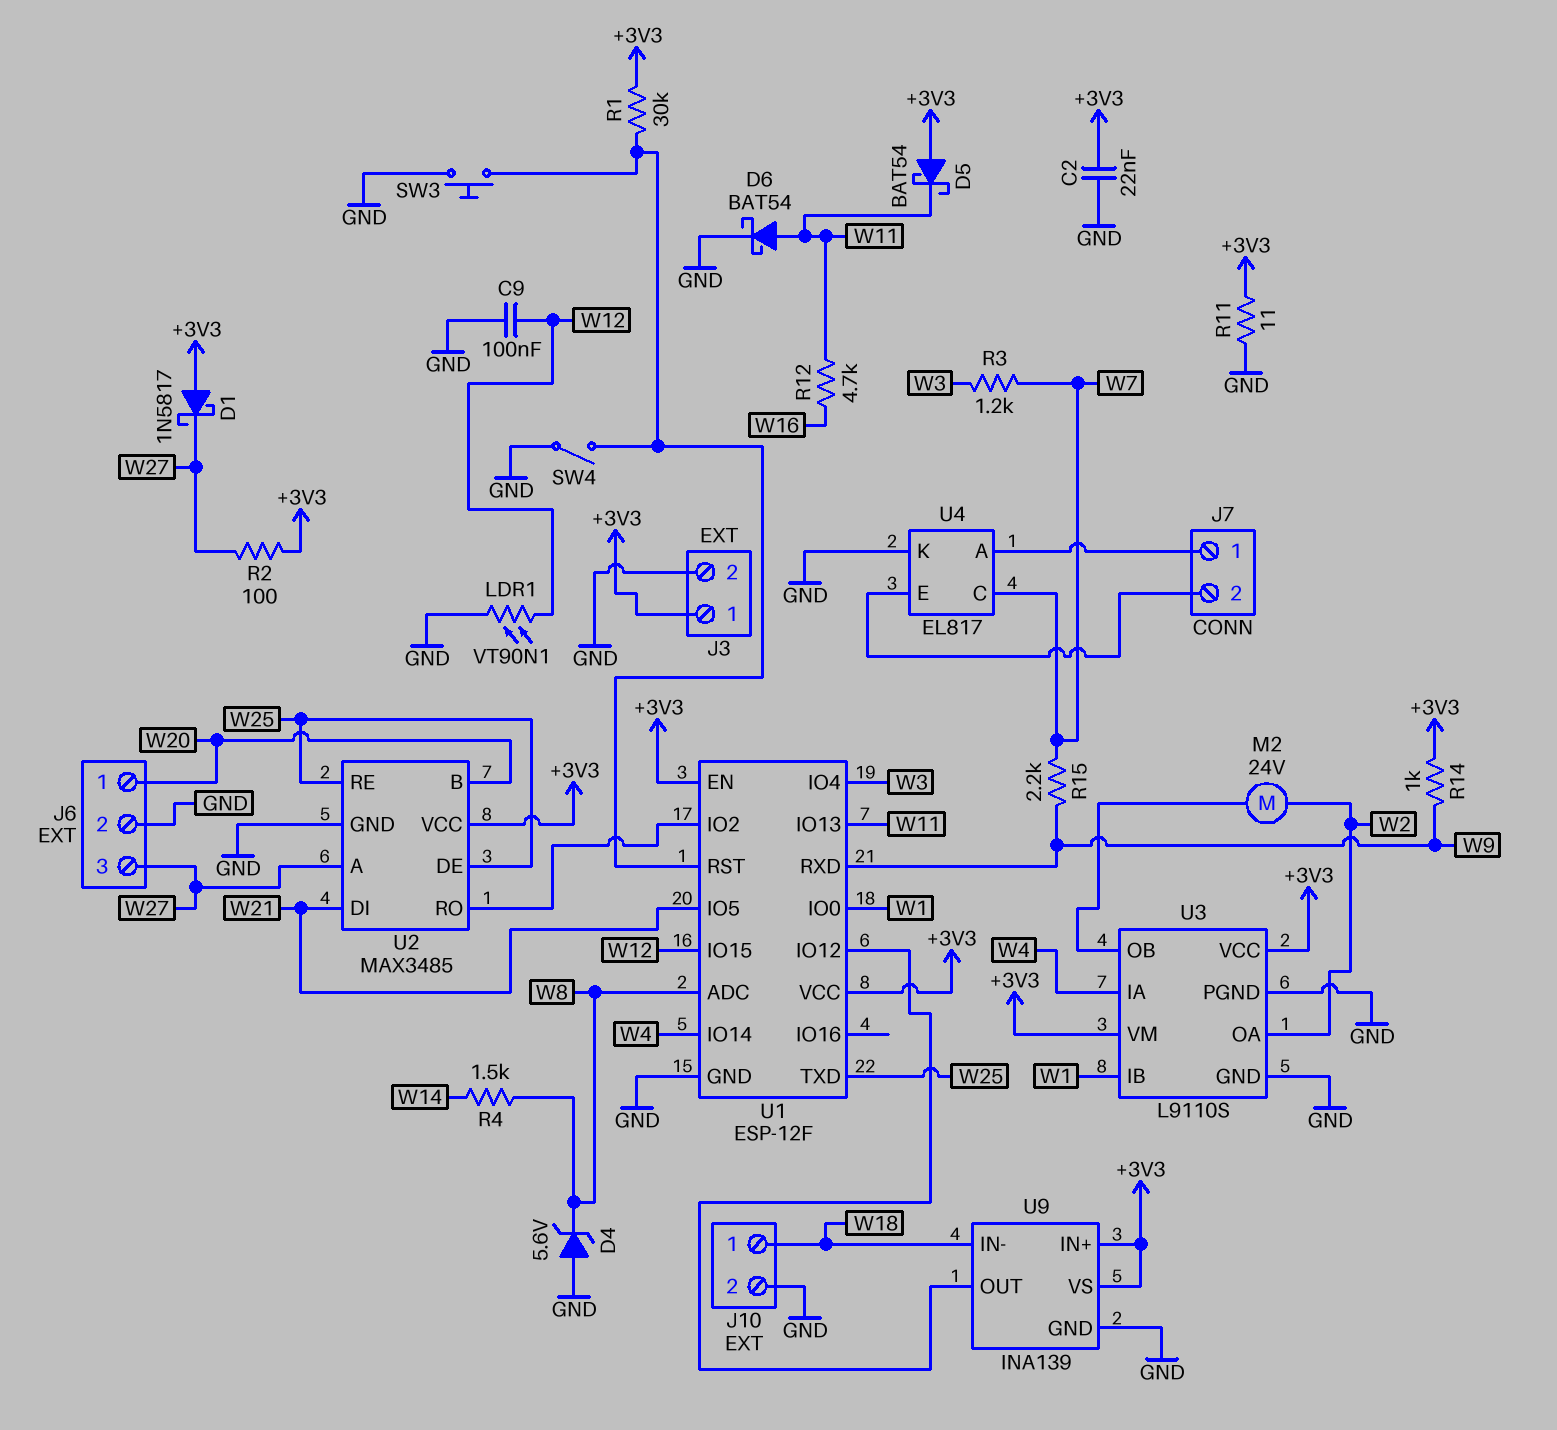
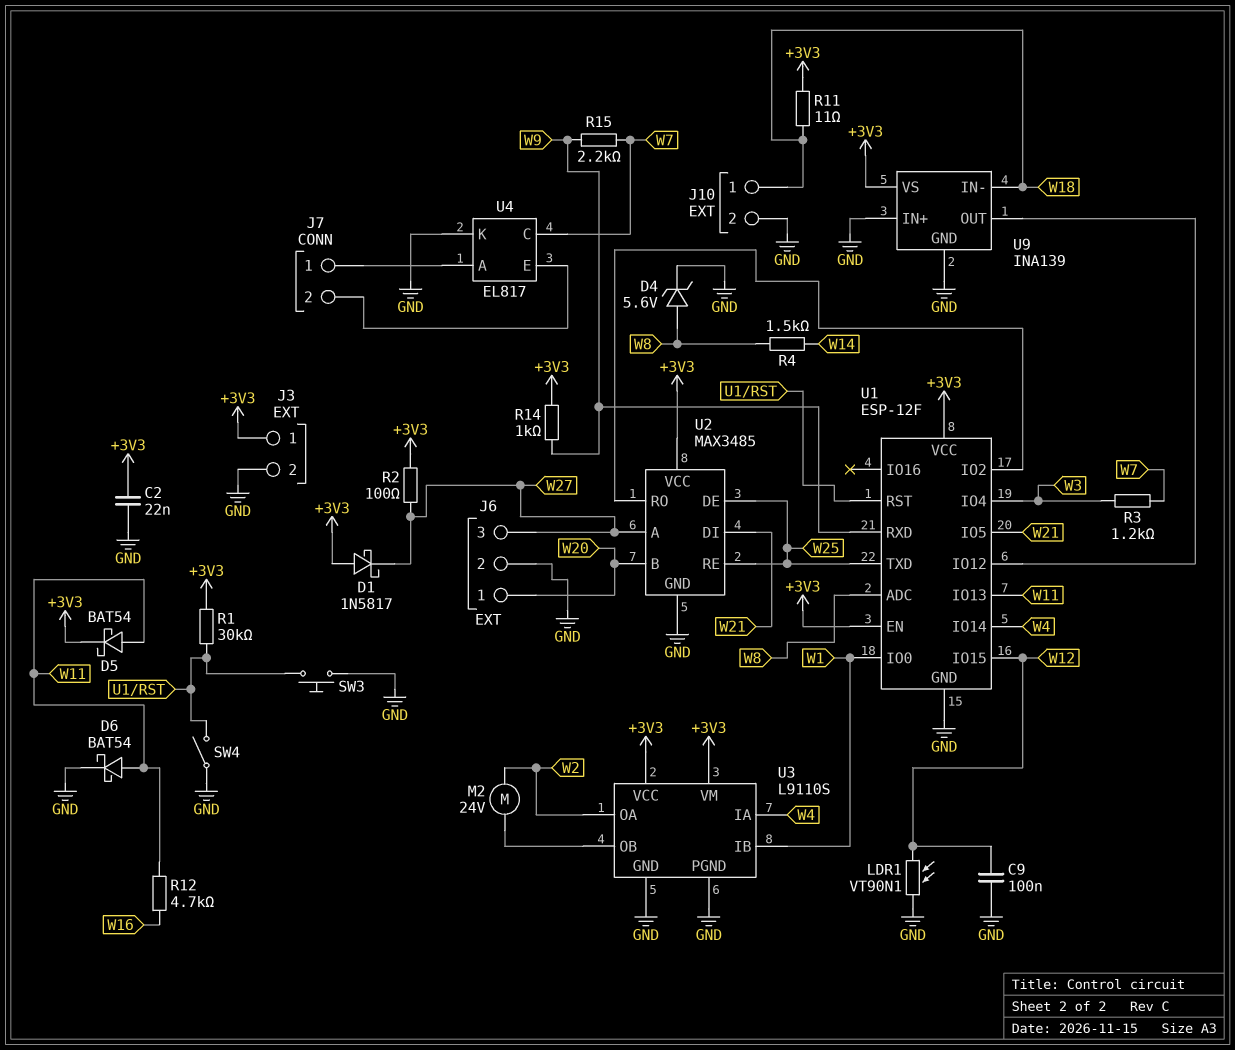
D4: zener 5.6V (A GND, K W8) -> zener 5.6V (A W8, K GND)
D5: schottky BAT54 (A +3V3, K W11) -> schottky BAT54 (A W11, K +3V3)
R11: 11 (+3V3, GND) -> 11 (+3V3, W18)
U9 pin IN+: +3V3 -> GND

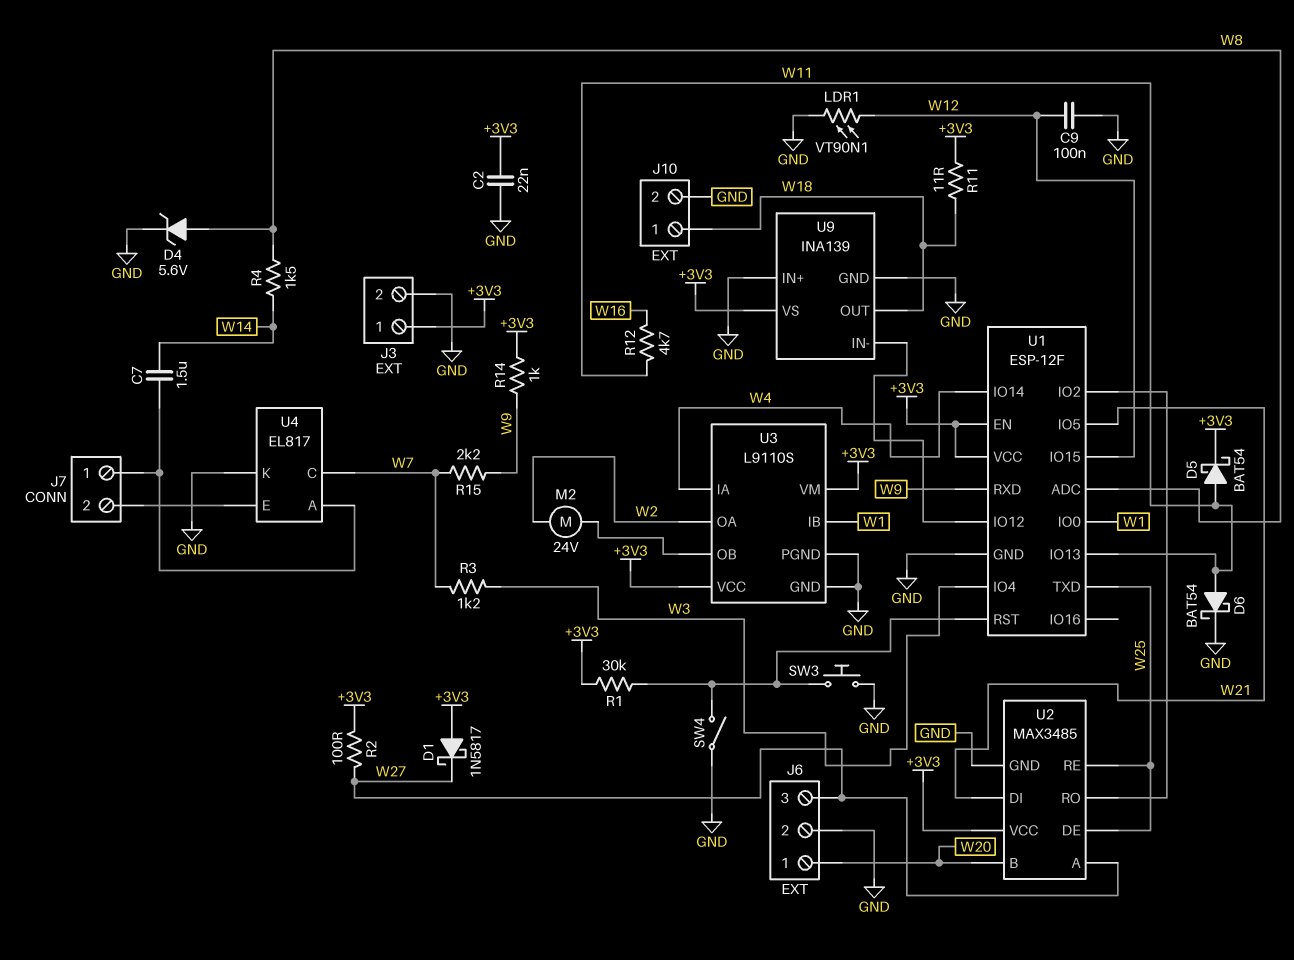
C7: none -> 1.5uF (J7/1, W14)
U9 pin IN-: W18 -> U1/IO12
U9 pin OUT: U1/IO12 -> W18

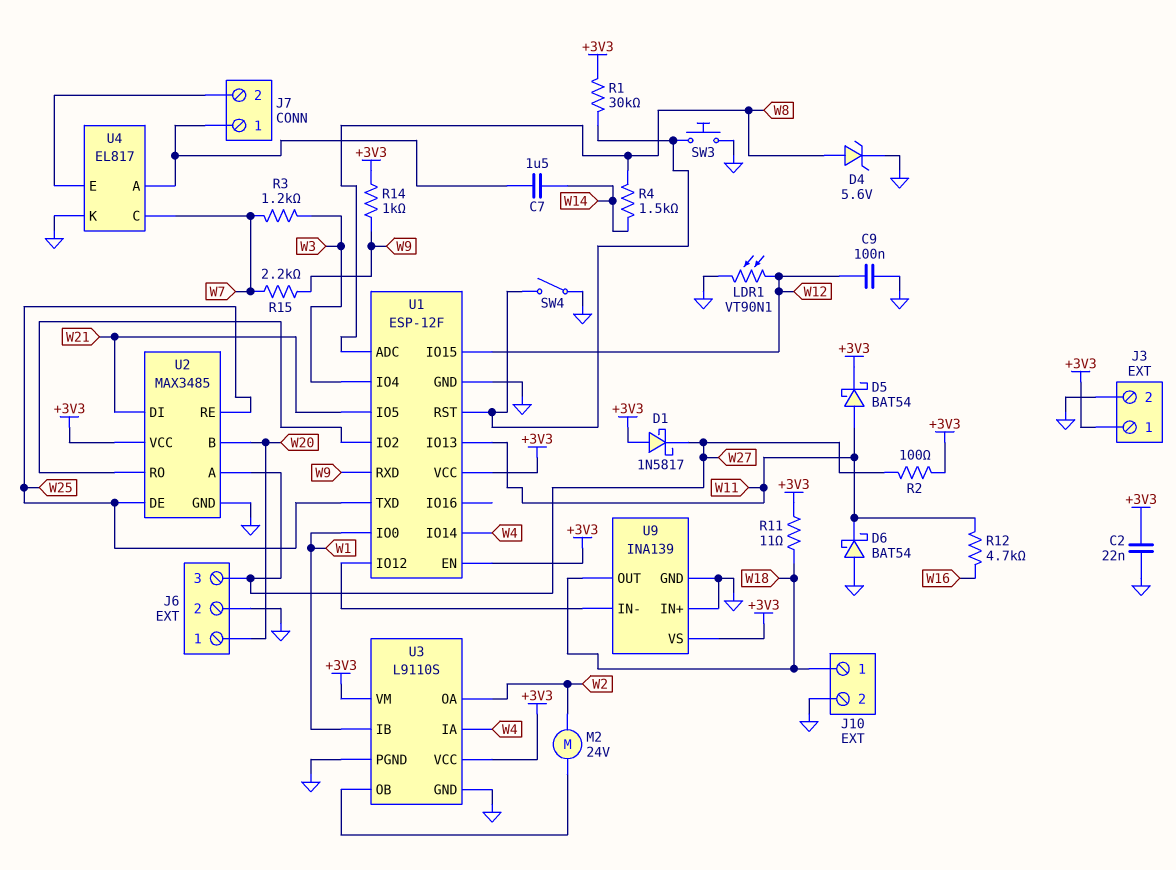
D6: schottky BAT54 (A W11, K GND) -> schottky BAT54 (A GND, K W11)

